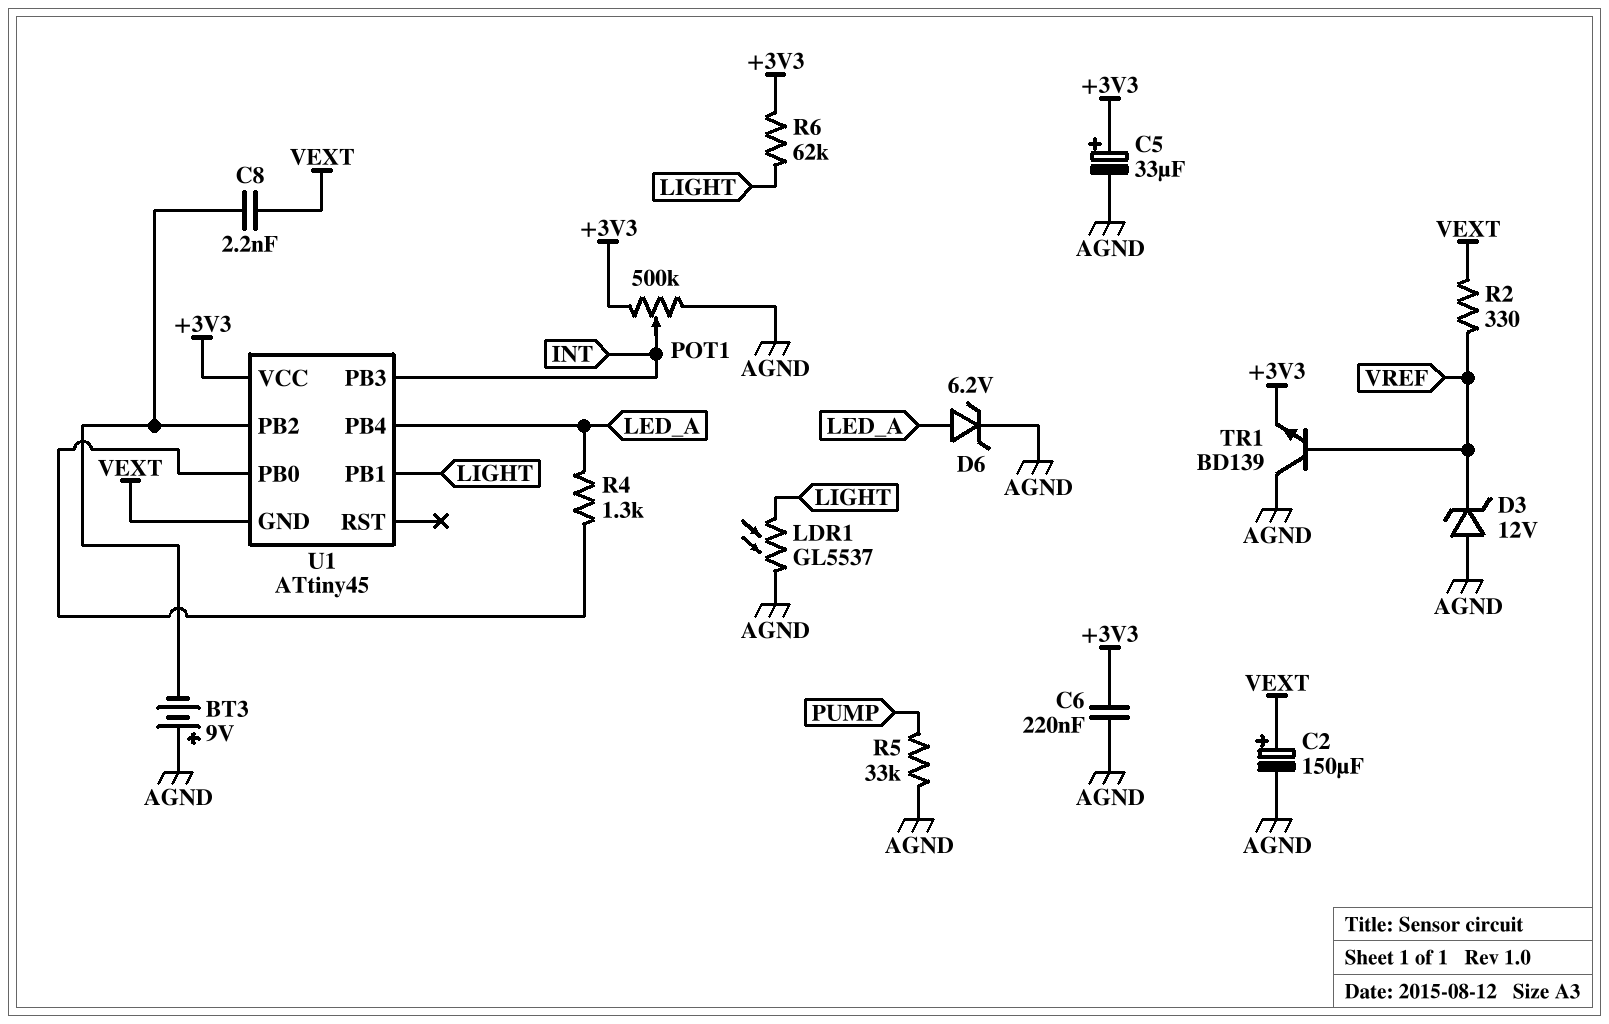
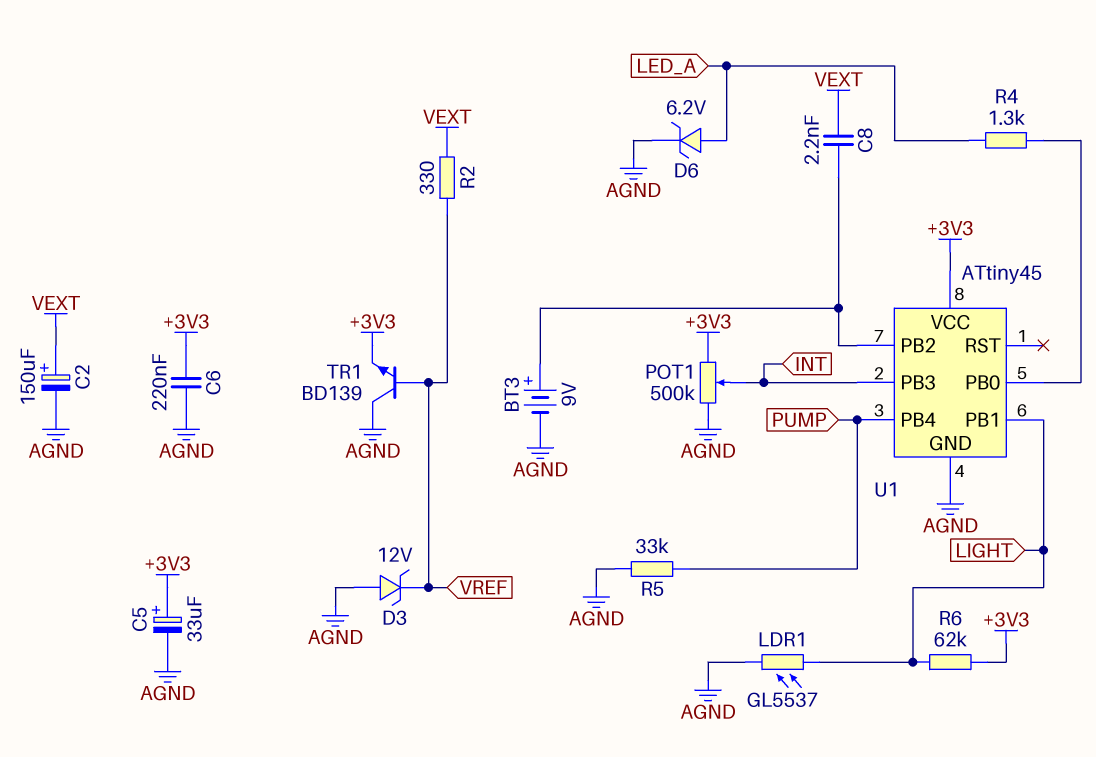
BT3: 9V (plus AGND, minus U1/PB2) -> 9V (plus U1/PB2, minus AGND)
U1 pin GND: VEXT -> AGND
U1 pin PB4: LED_A -> PUMP

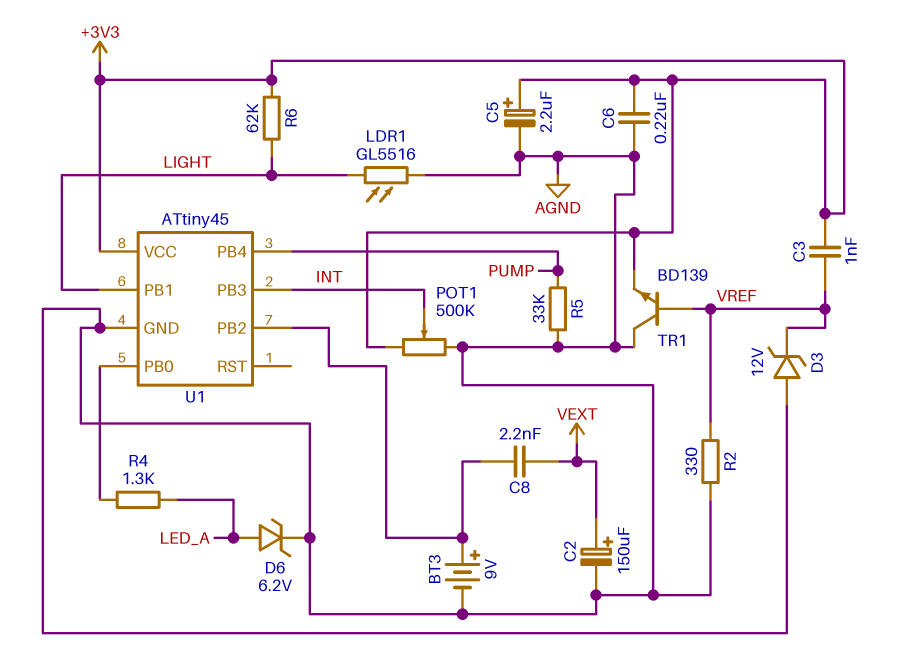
C3: none -> 1nF (+3V3, VREF)
C5: 33uF (plus +3V3, minus AGND) -> 2.2uF (plus +3V3, minus AGND)
LDR1: GL5537 (AGND, LIGHT) -> GL5516 (AGND, LIGHT)
R2: 330 (VEXT, VREF) -> 330 (AGND, VREF)

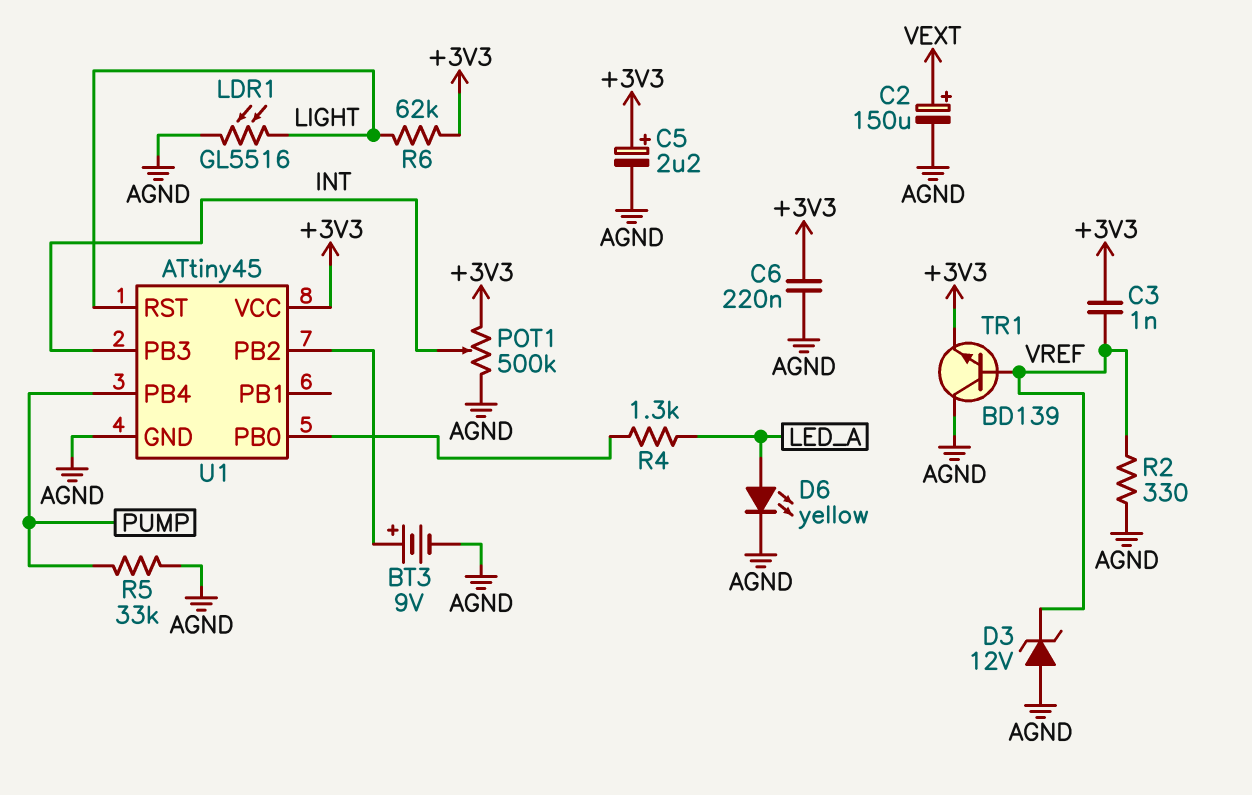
C8: 2.2nF (U1/PB2, VEXT) -> none
D6: zener 6.2V (A LED_A, K AGND) -> LED yellow (A LED_A, K AGND)
U1 pin PB1: LIGHT -> none
U1 pin RST: none -> LIGHT

